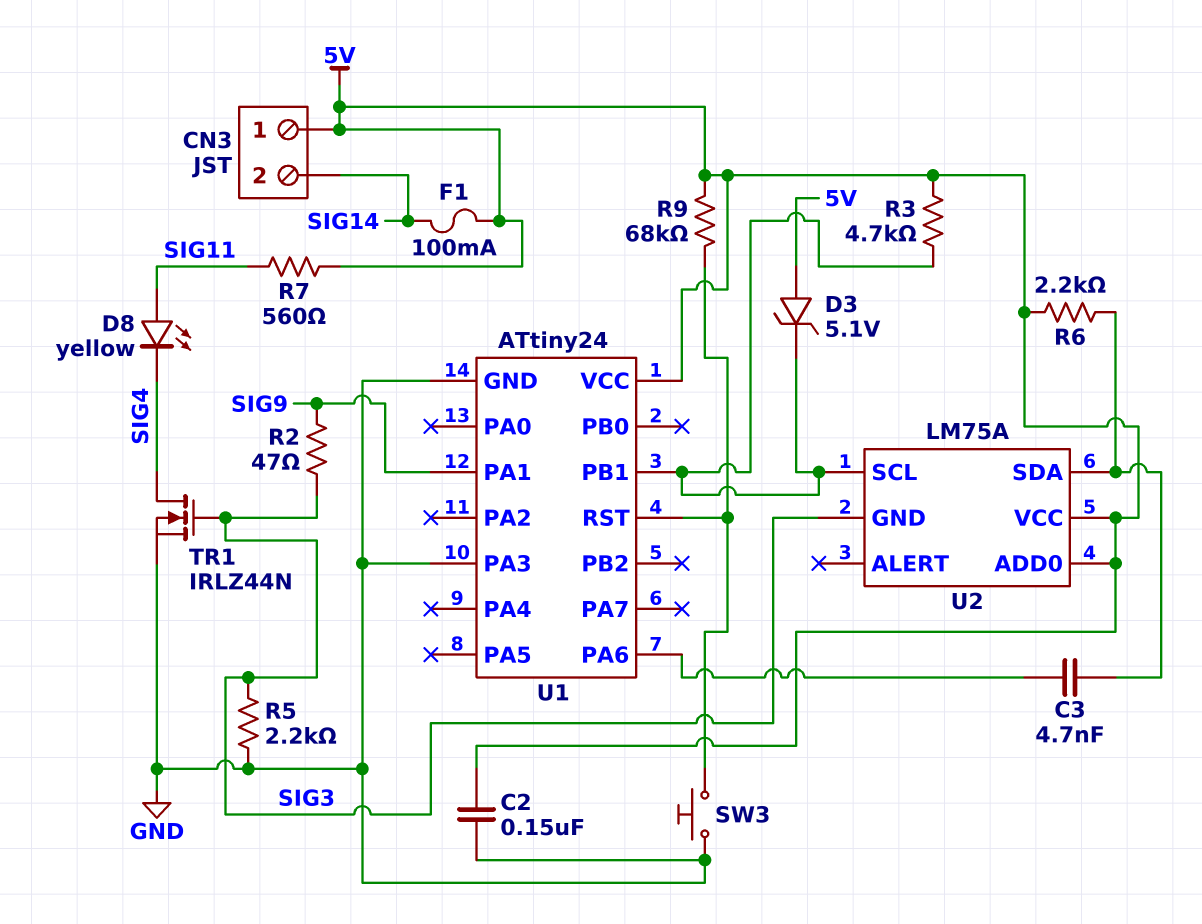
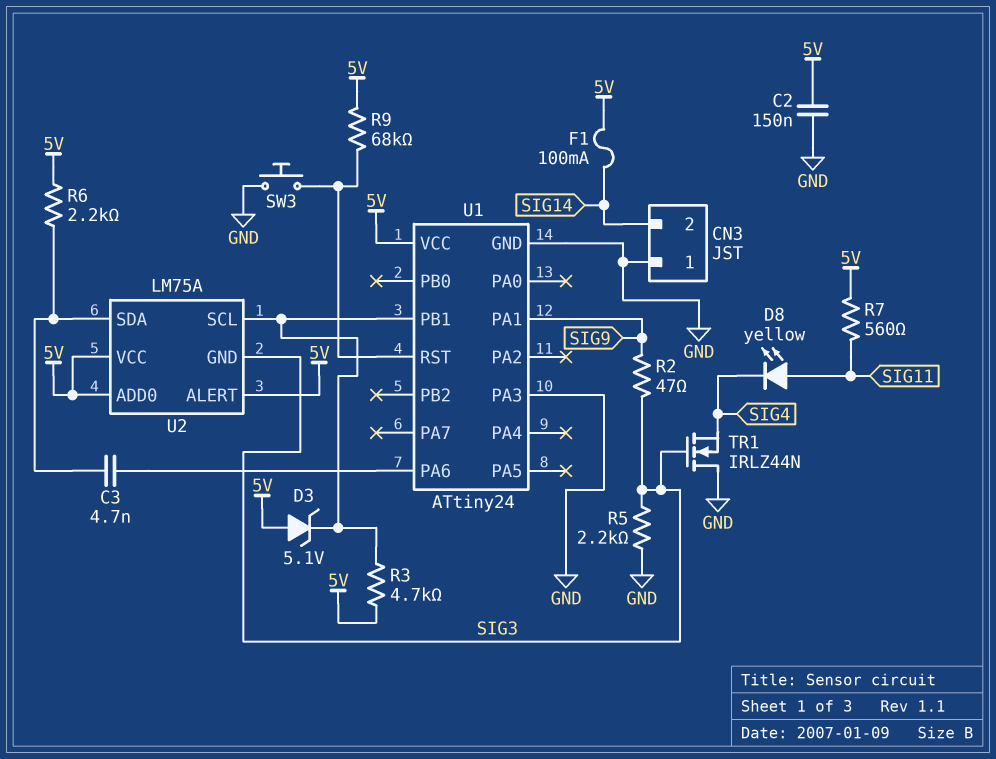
CN3 pin 1: 5V -> GND
TR1: NMOS IRLZ44N (G SIG3, D SIG4, S GND) -> NMOS IRLZ44N (G SIG3, D GND, S SIG4)
U2 pin ALERT: none -> 5V

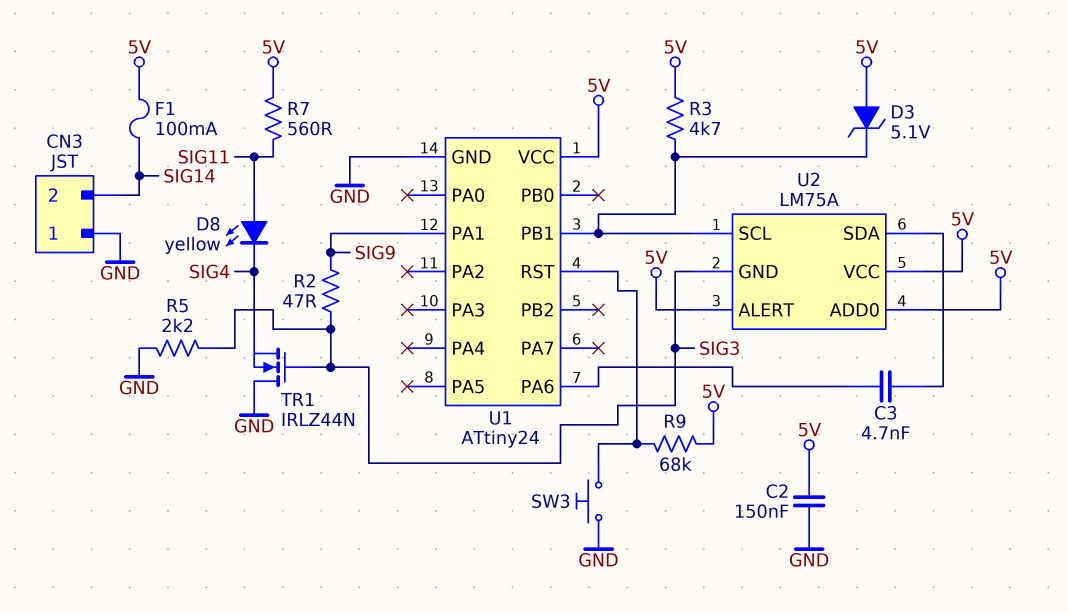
R6: 2.2k (5V, U2/SDA) -> none
U1 pin PA3: GND -> none

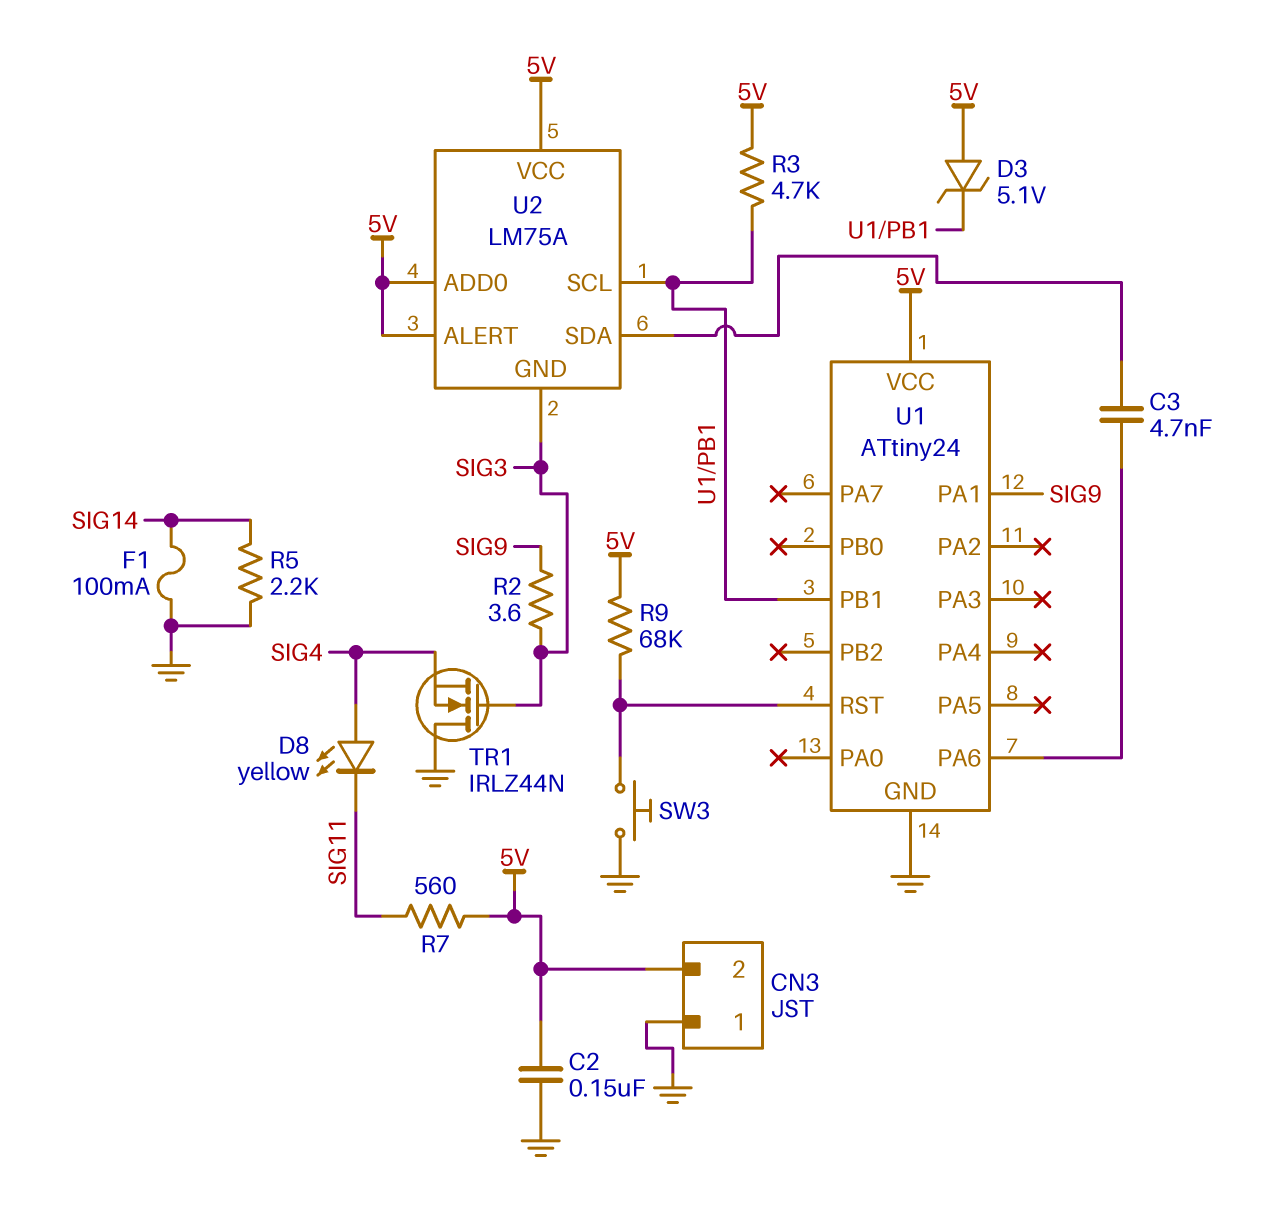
CN3 pin 2: SIG14 -> 5V
D8: LED yellow (A SIG11, K SIG4) -> LED yellow (A SIG4, K SIG11)
F1: 100mA (5V, SIG14) -> 100mA (GND, SIG14)
R2: 47 (SIG3, SIG9) -> 3.6 (SIG3, SIG9)
R5: 2.2k (GND, SIG3) -> 2.2k (GND, SIG14)

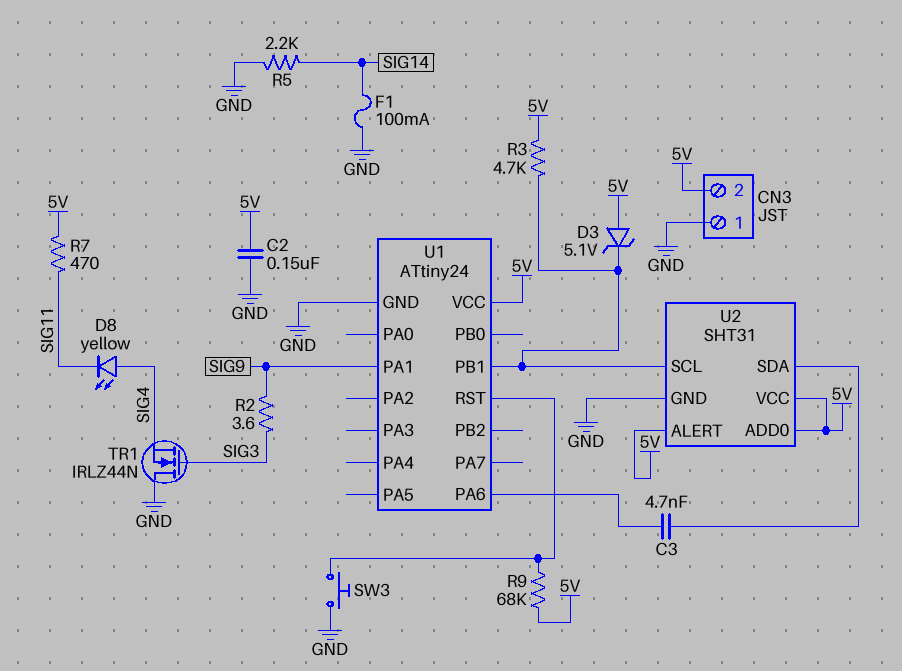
R7: 560 (5V, SIG11) -> 470 (5V, SIG11)
U2: LM75A -> SHT31
U2 pin GND: SIG3 -> GND

